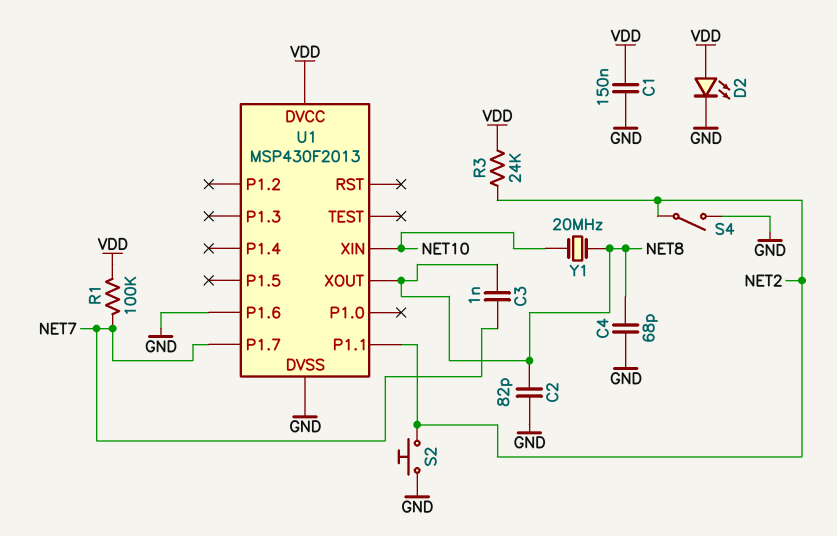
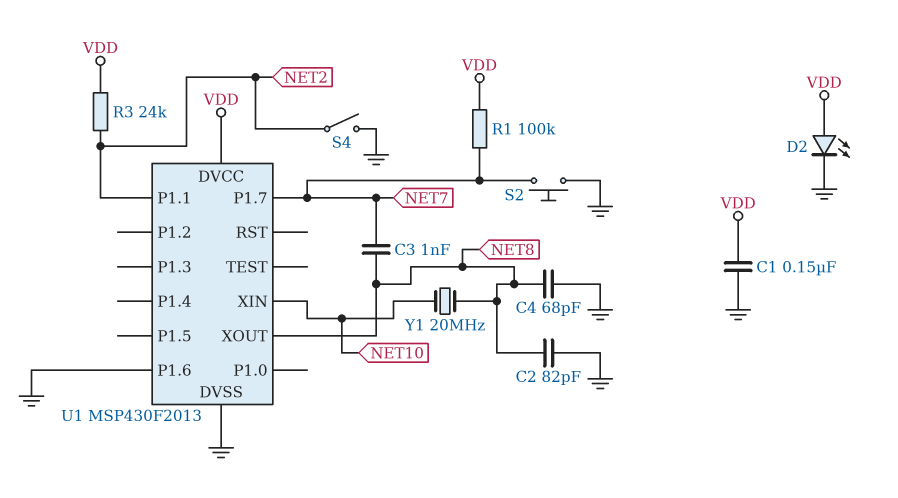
S2: button (GND, NET2) -> button (GND, NET7)

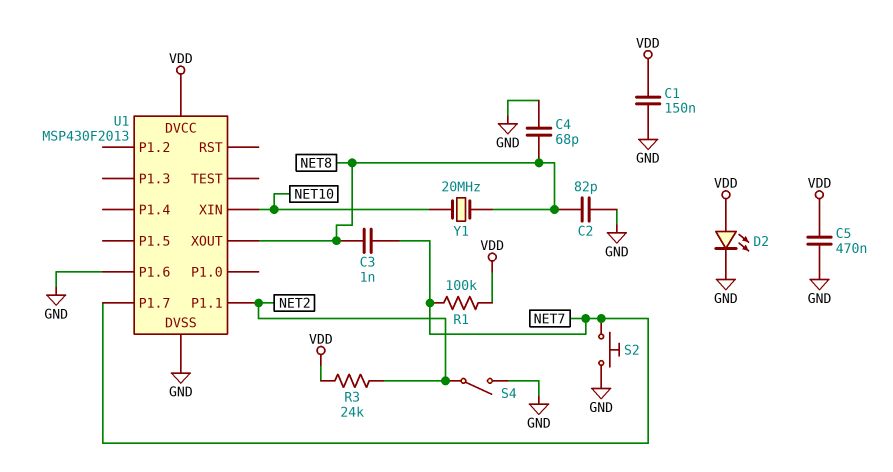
C5: none -> 470nF (GND, VDD)

